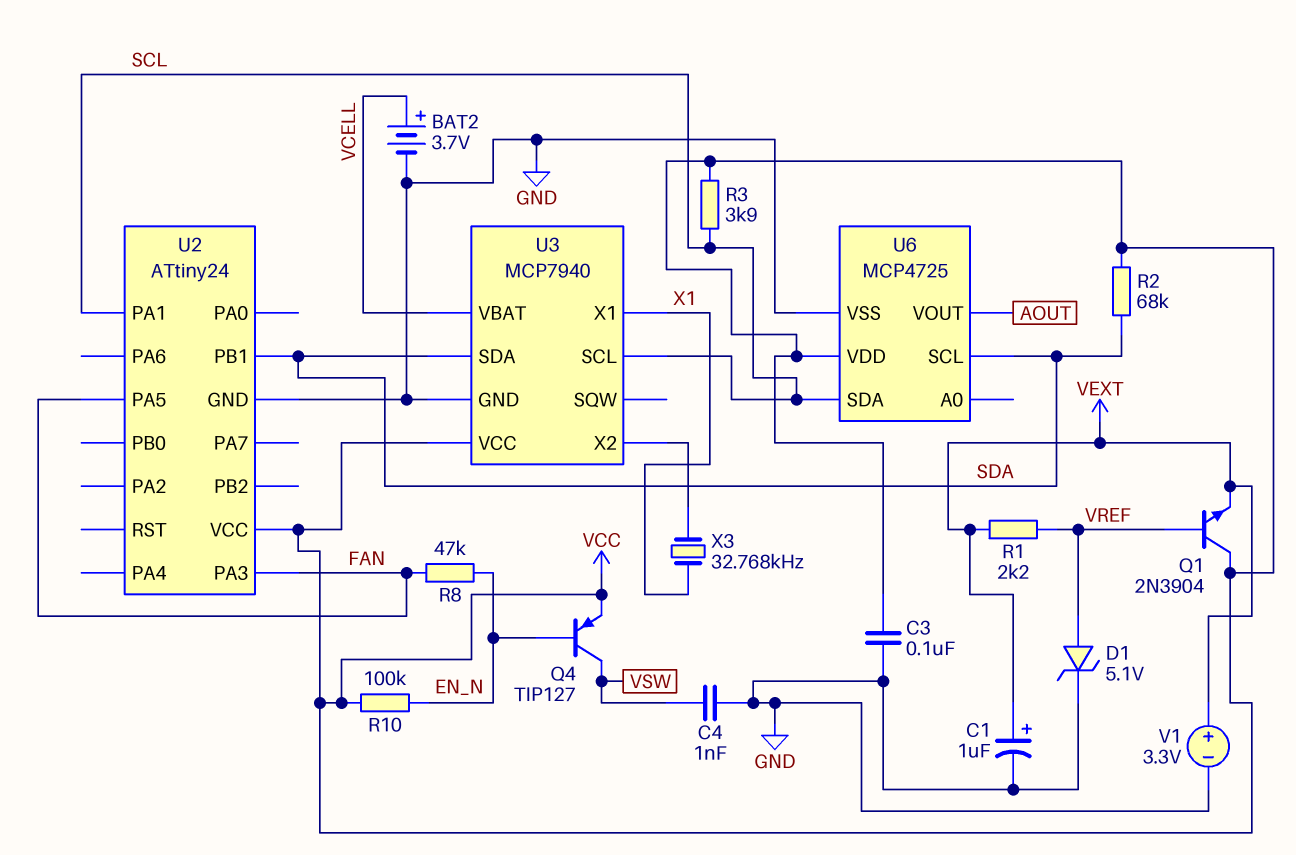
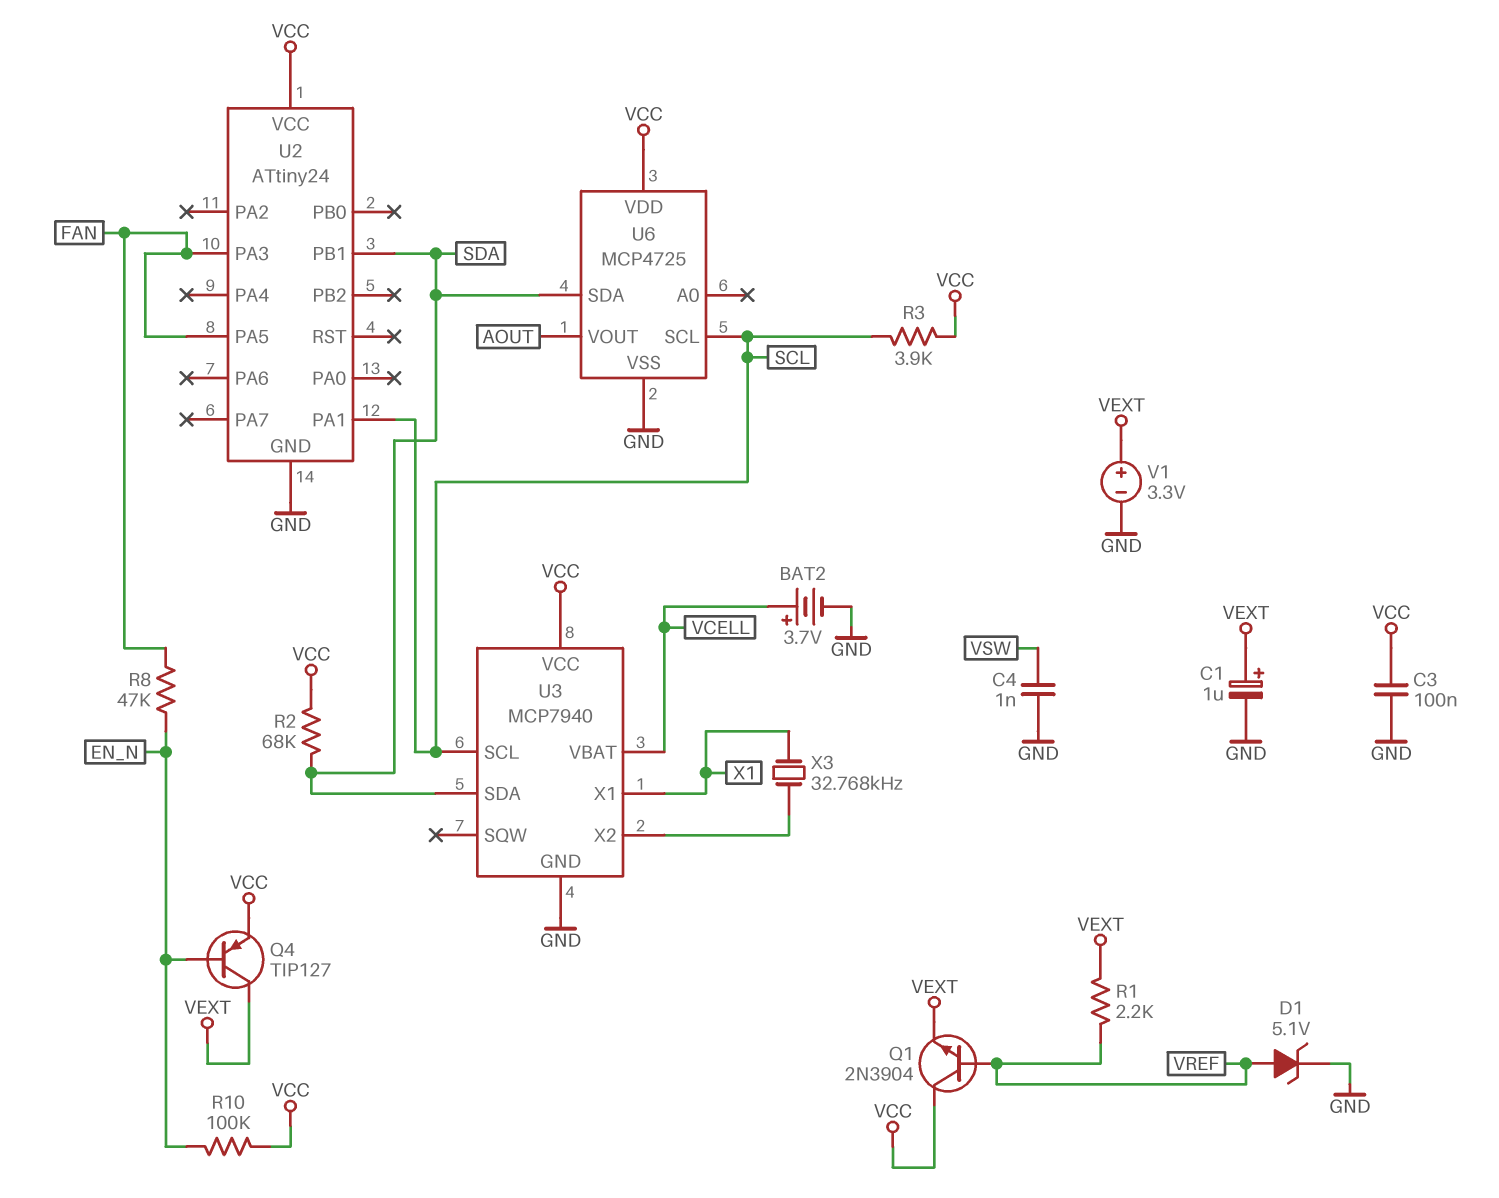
Q4: PNP TIP127 (B EN_N, C VSW, E VCC) -> PNP TIP127 (B EN_N, C VEXT, E VCC)
U6 pin SCL: SDA -> SCL
U6 pin SDA: SCL -> SDA

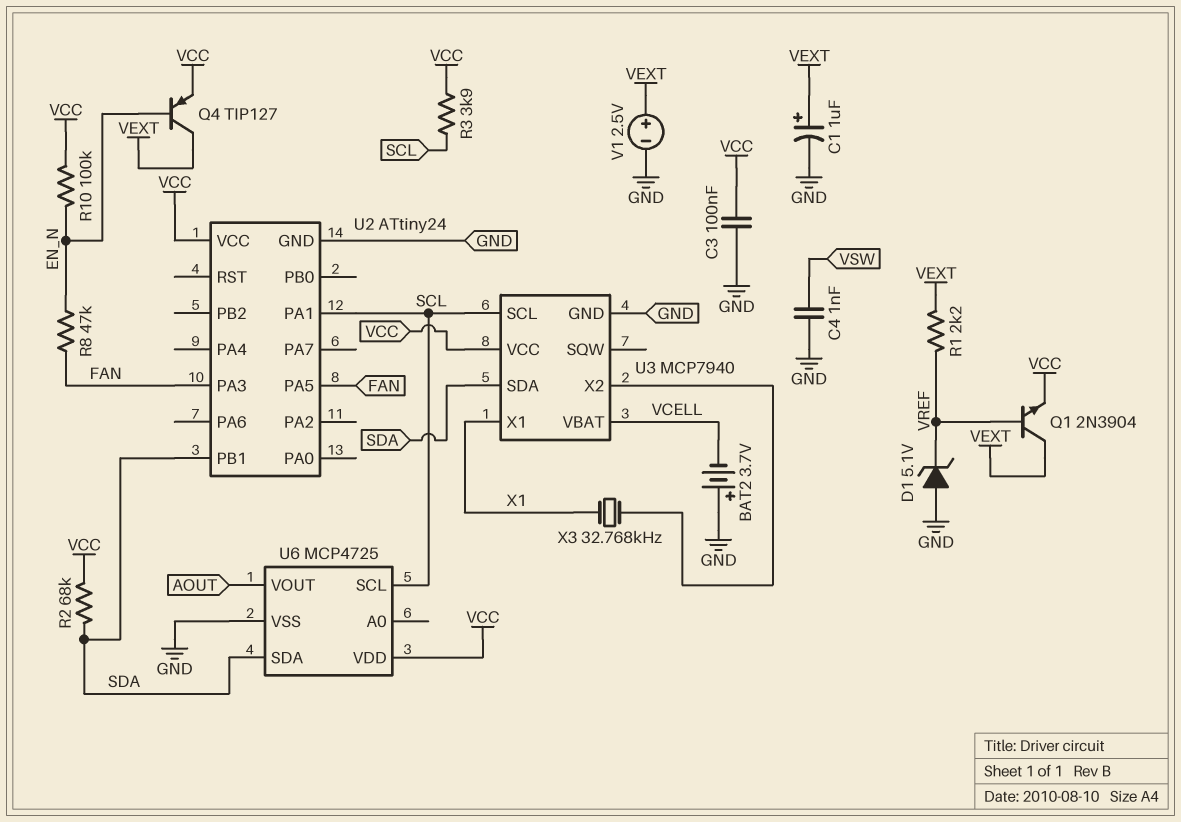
BAT2: 3.7V (plus VCELL, minus GND) -> 3.7V (plus GND, minus VCELL)
D1: zener 5.1V (A VREF, K GND) -> zener 5.1V (A GND, K VREF)
Q1: NPN 2N3904 (B VREF, C VCC, E VEXT) -> NPN 2N3904 (B VREF, C VEXT, E VCC)
V1: 3.3V (plus VEXT, minus GND) -> 2.5V (plus VEXT, minus GND)

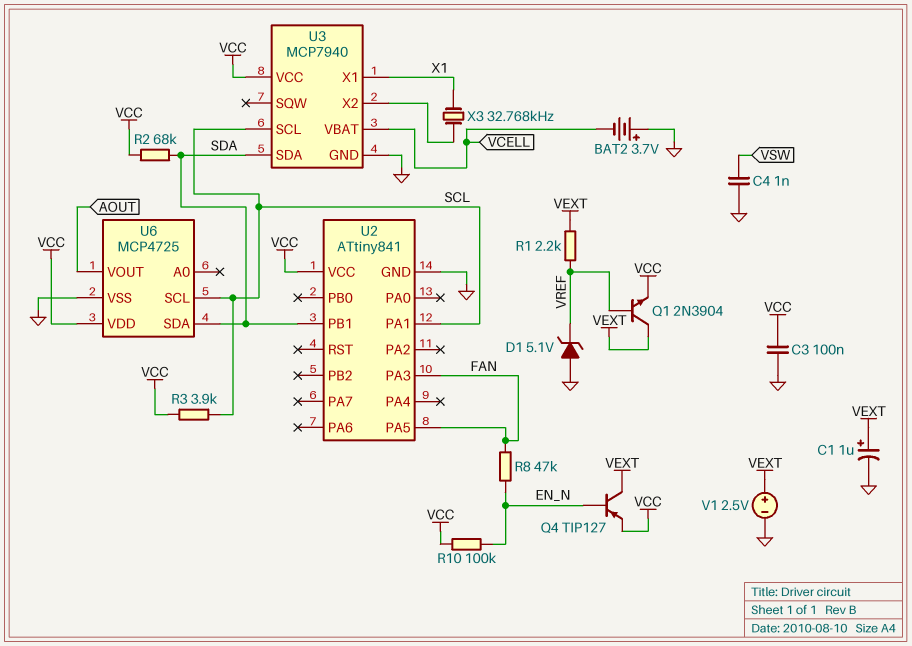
U2: ATtiny24 -> ATtiny841

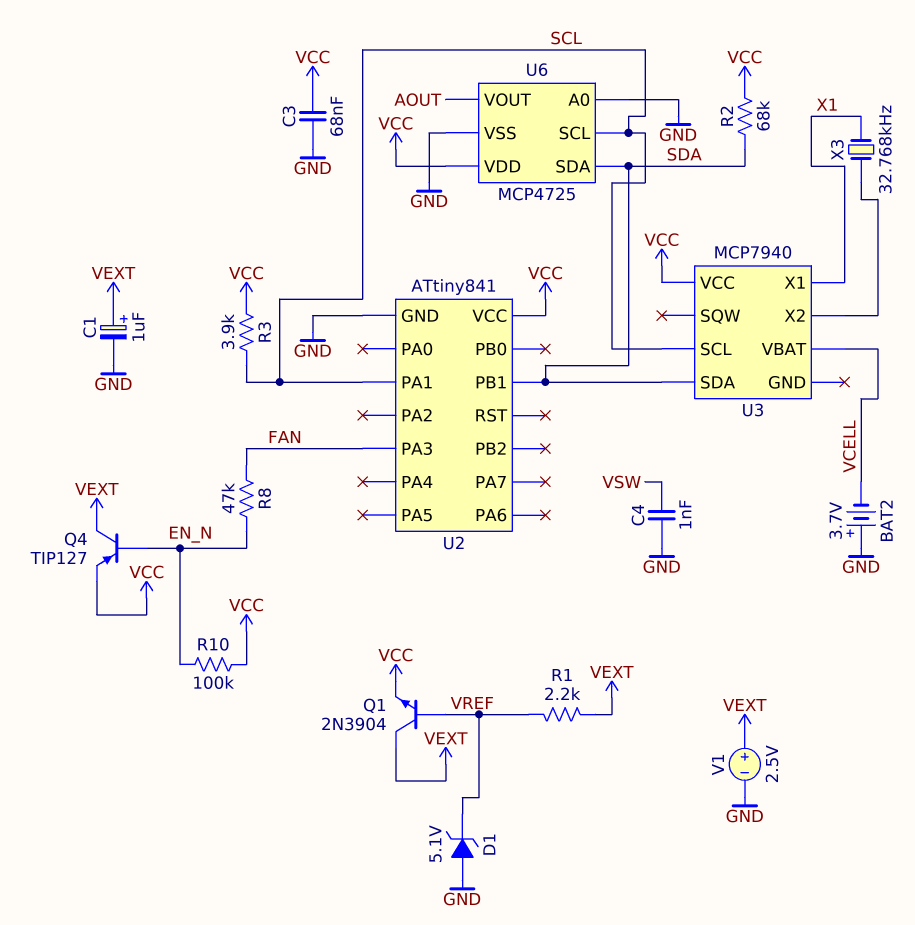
C3: 100nF (GND, VCC) -> 68nF (GND, VCC)
U2 pin PA5: FAN -> none
U3 pin GND: GND -> none
U6 pin A0: none -> GND

